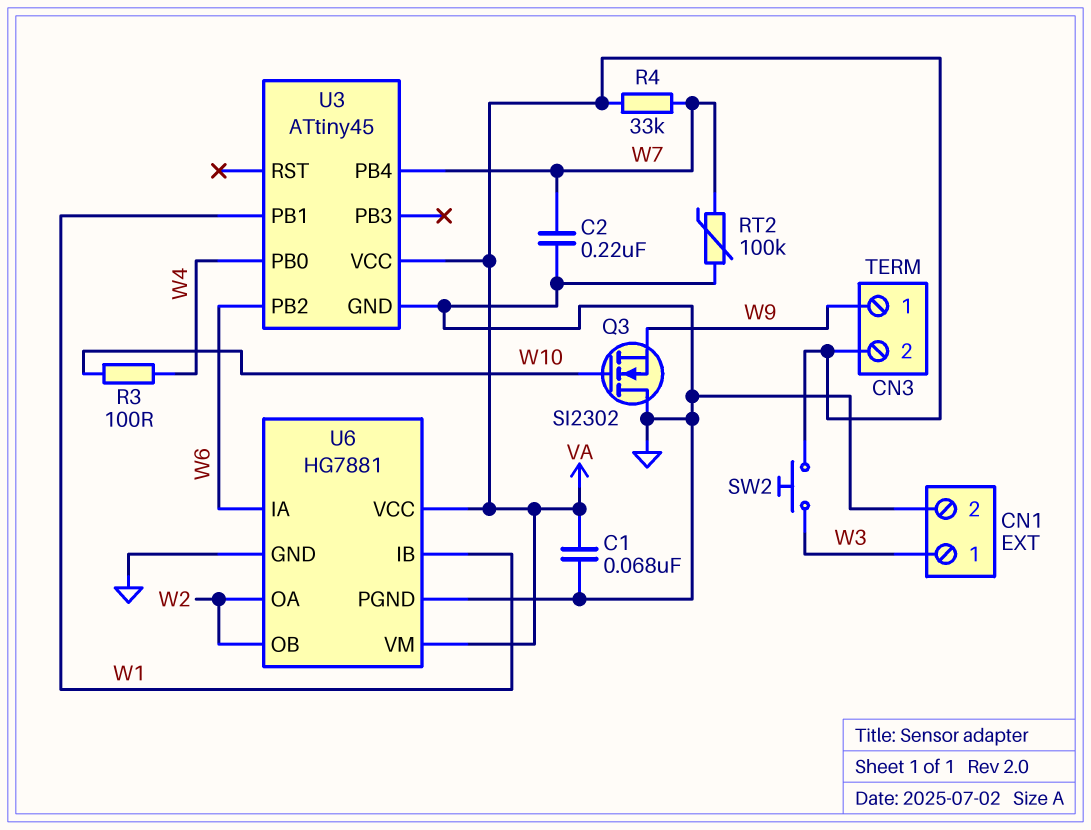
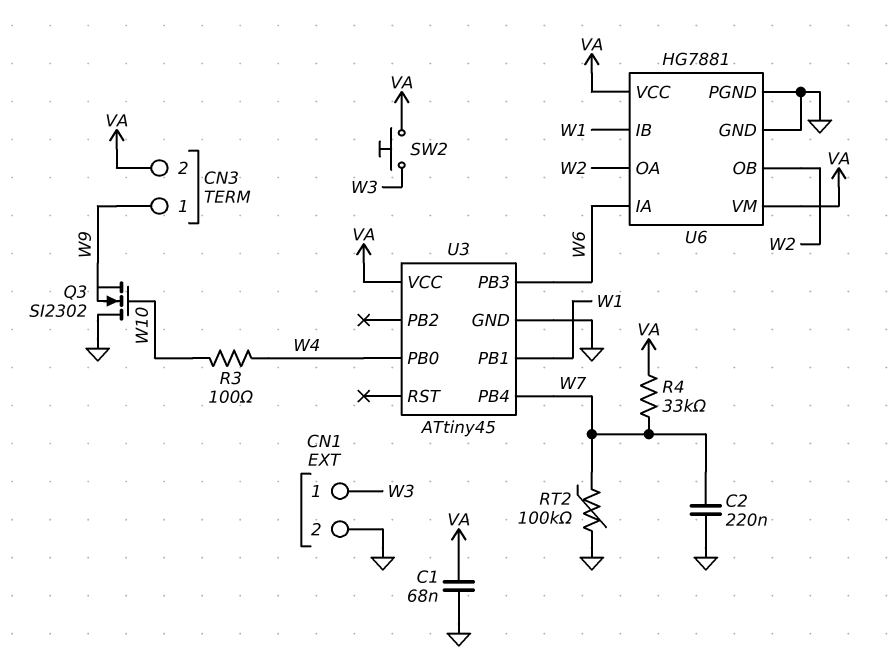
U3 pin PB2: W6 -> none
U3 pin PB3: none -> W6

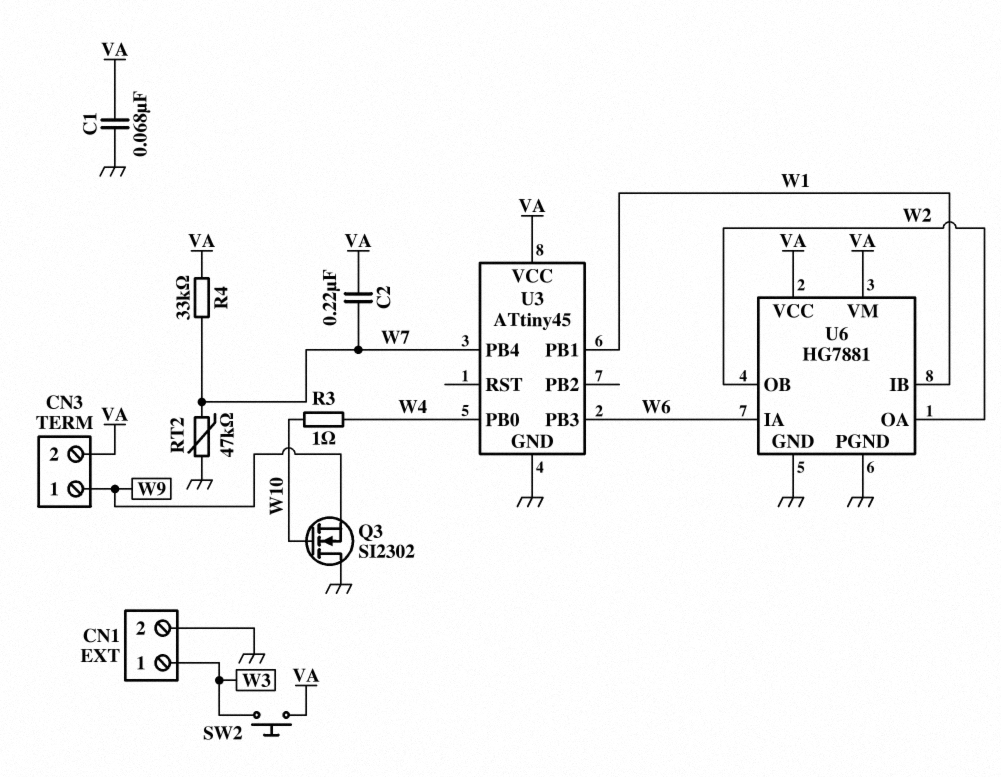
C2: 220nF (GND, W7) -> 220nF (VA, W7)
R3: 100 (W4, W10) -> 1 (W4, W10)
RT2: 100k (GND, W7) -> 47k (GND, W7)

